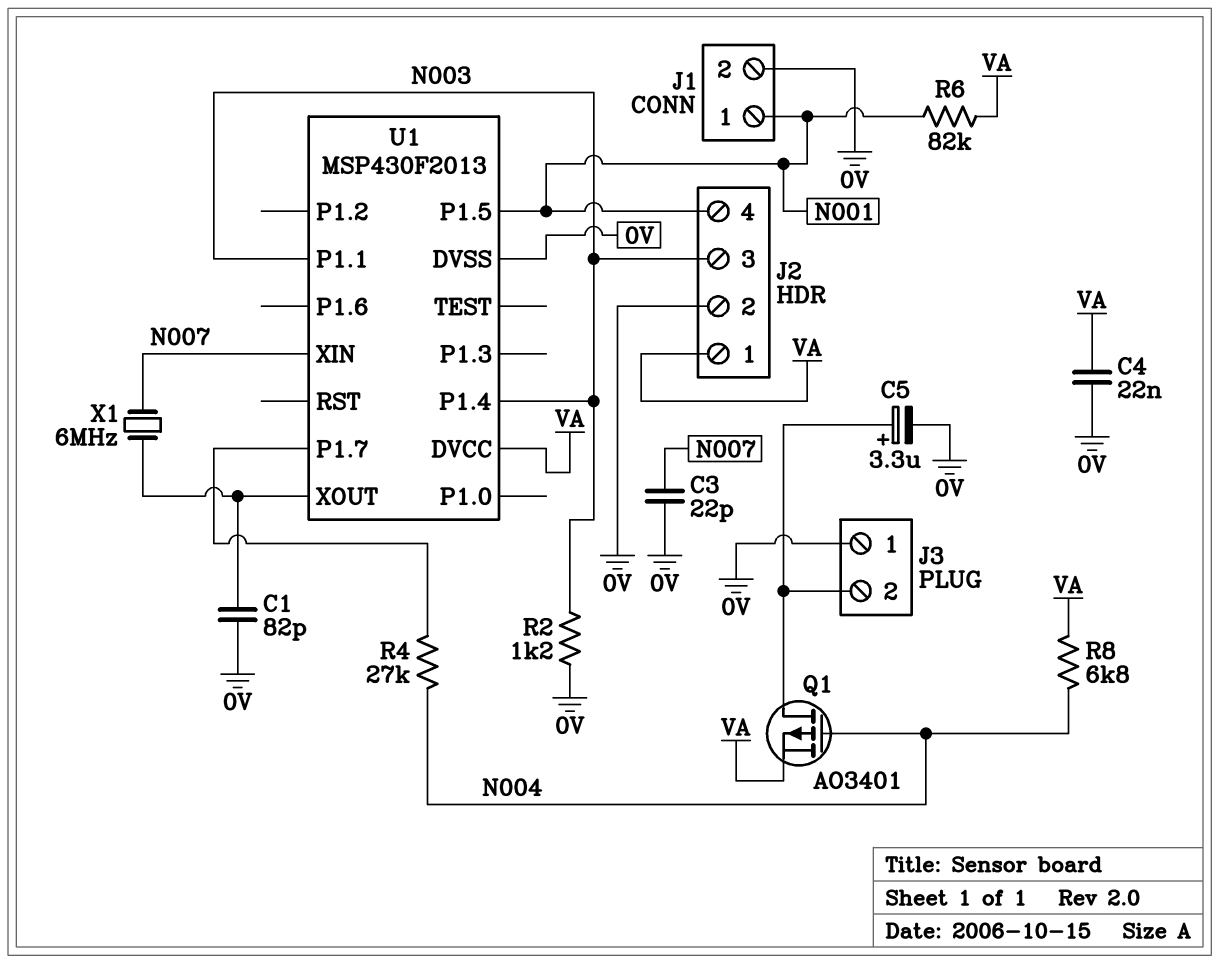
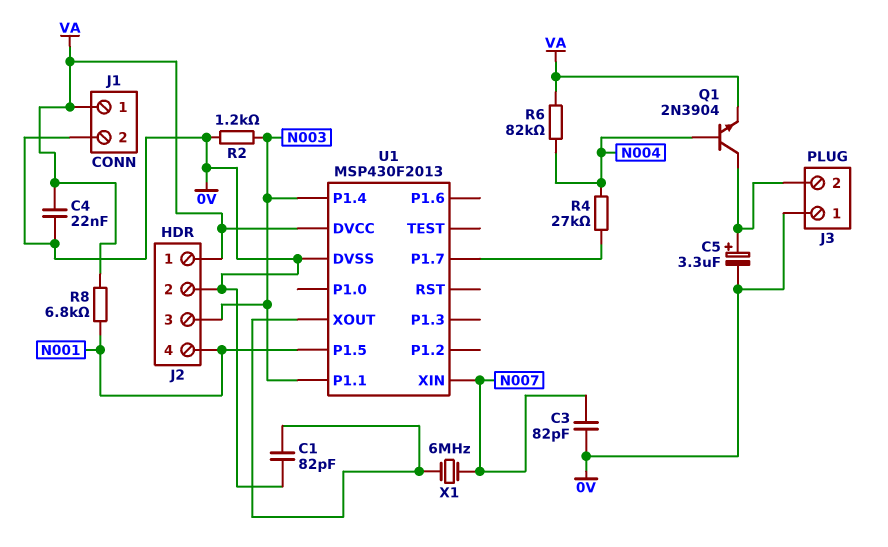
C3: 22pF (0V, N007) -> 82pF (0V, N007)
J1 pin 1: N001 -> VA
Q1: PMOS AO3401 (G N004, D J3/2, S VA) -> NPN 2N3904 (B N004, C J3/2, E VA)
R6: 82k (N001, VA) -> 82k (N004, VA)
R8: 6.8k (N004, VA) -> 6.8k (N001, VA)

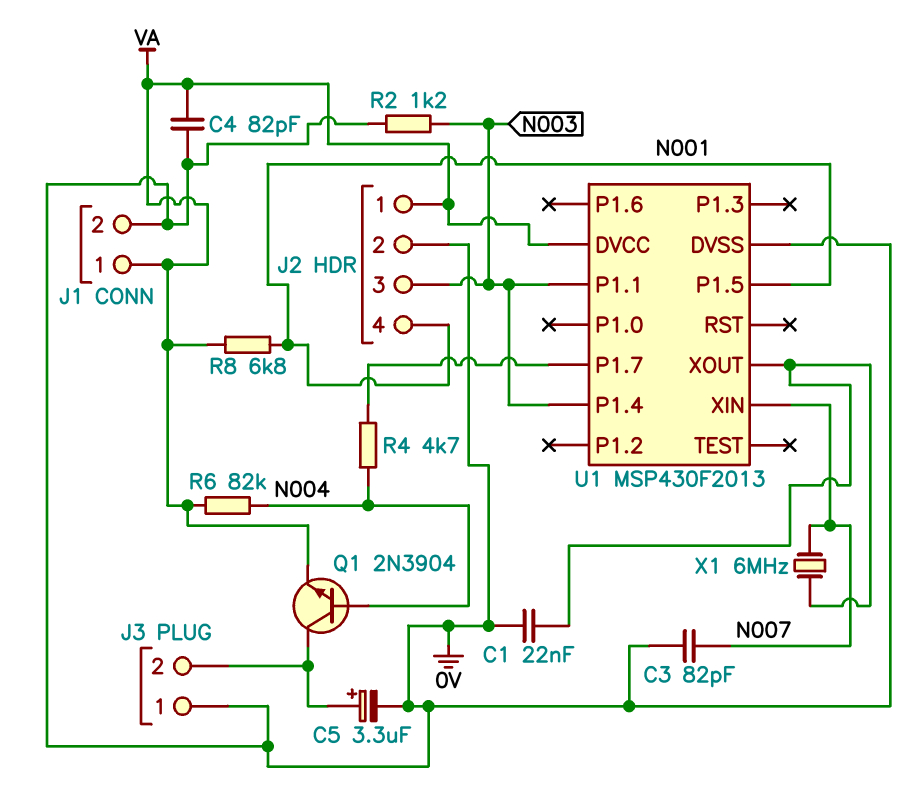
C1: 82pF (0V, U1/XOUT) -> 22nF (0V, U1/XOUT)
C4: 22nF (0V, VA) -> 82pF (0V, VA)
R4: 27k (N004, U1/P1.7) -> 4.7k (N004, U1/P1.7)

